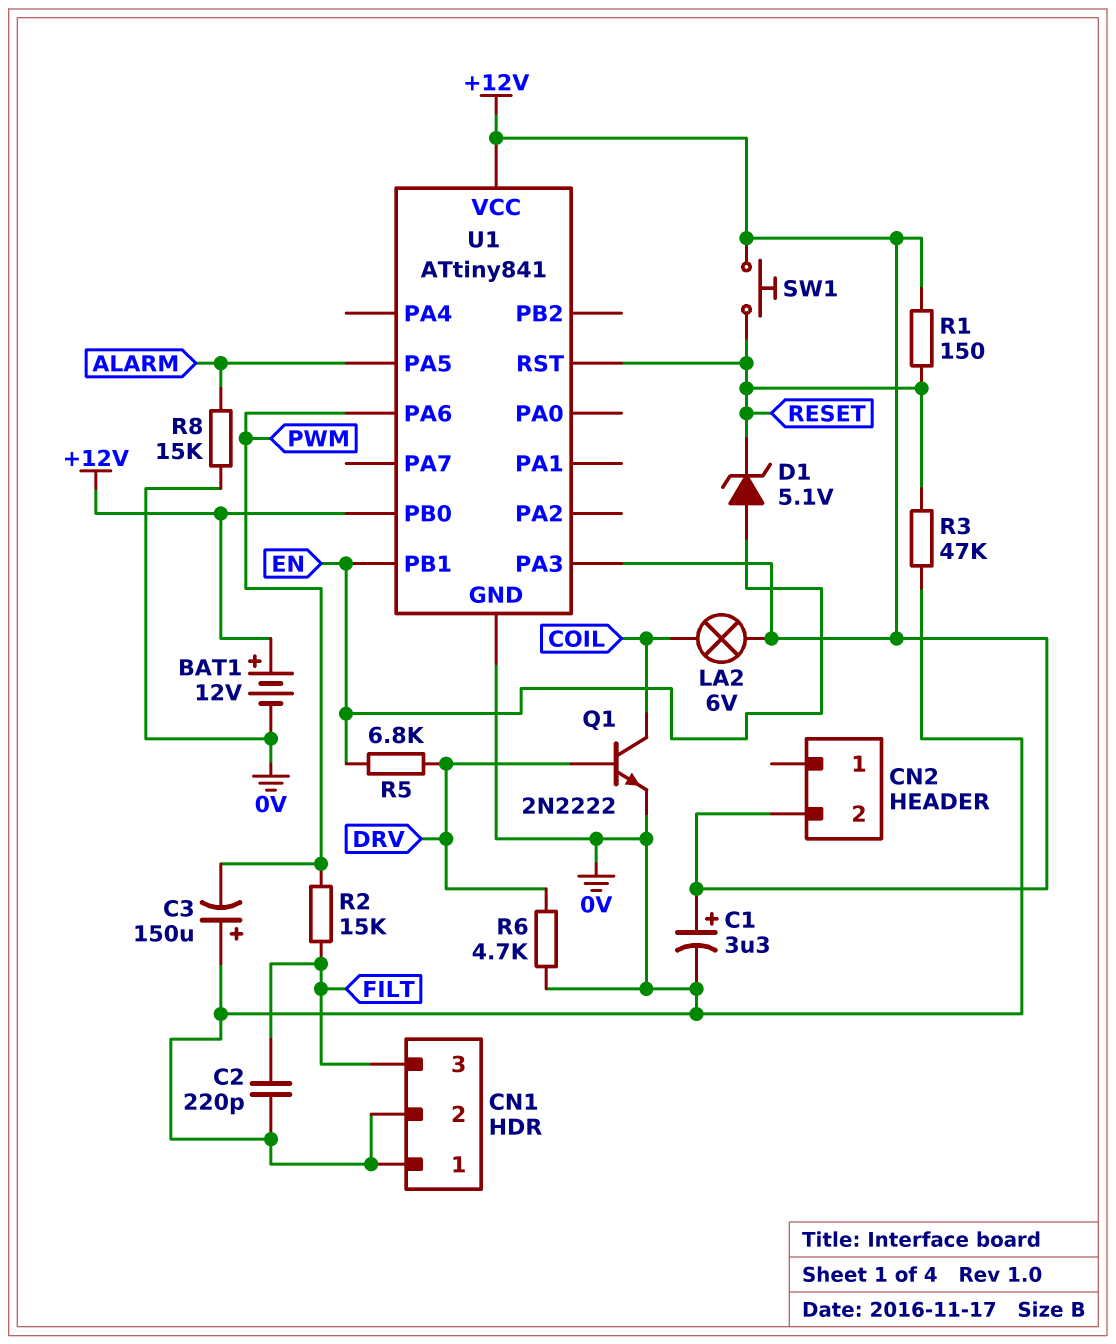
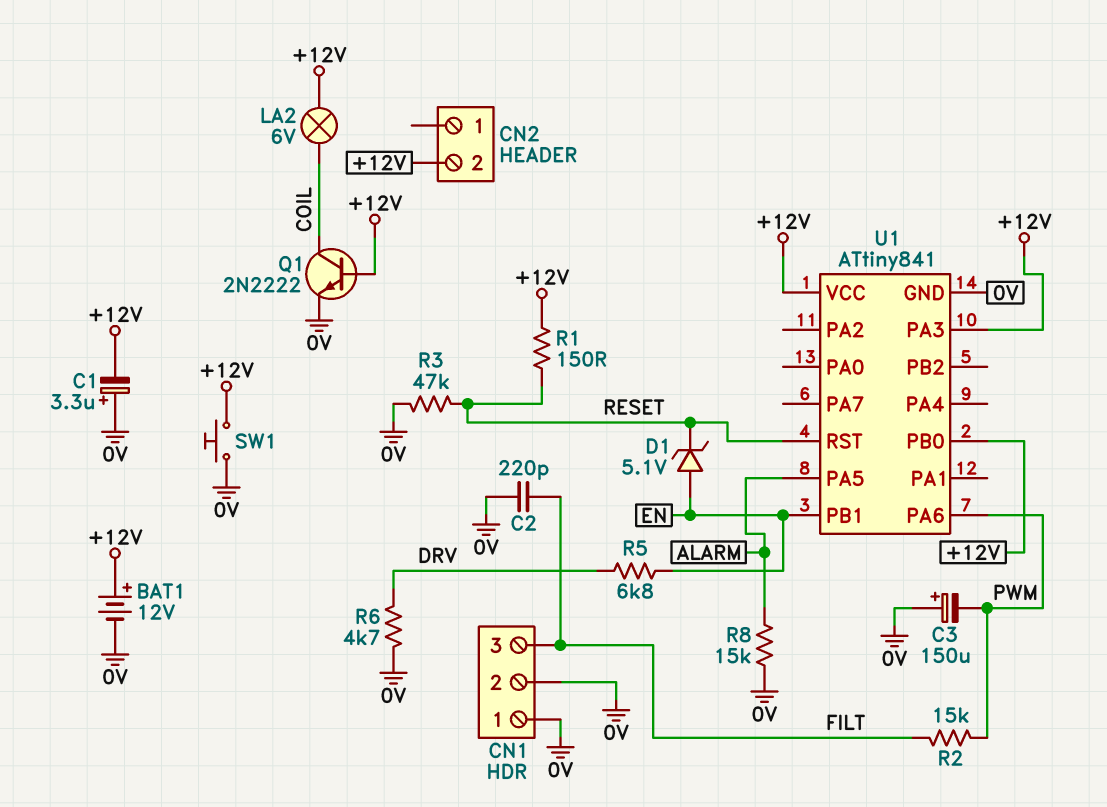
C1: 3.3uF (plus +12V, minus 0V) -> 3.3uF (plus 0V, minus +12V)
Q1: NPN 2N2222 (B DRV, C COIL, E 0V) -> NPN 2N2222 (B +12V, C COIL, E 0V)
SW1: button (+12V, RESET) -> button (+12V, 0V)

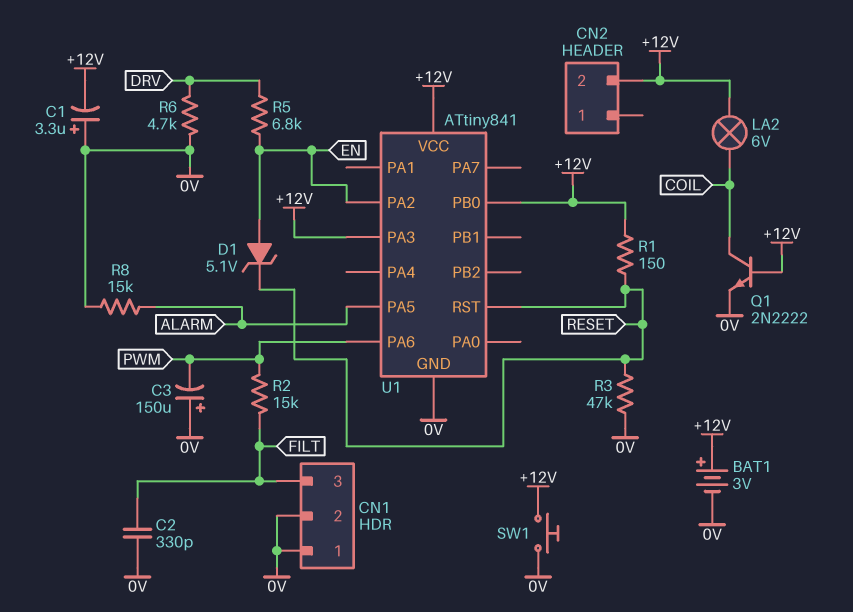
BAT1: 12V (plus +12V, minus 0V) -> 3V (plus +12V, minus 0V)
C2: 220pF (0V, FILT) -> 330pF (0V, FILT)
U1 pin PA2: none -> EN
U1 pin PB1: EN -> none

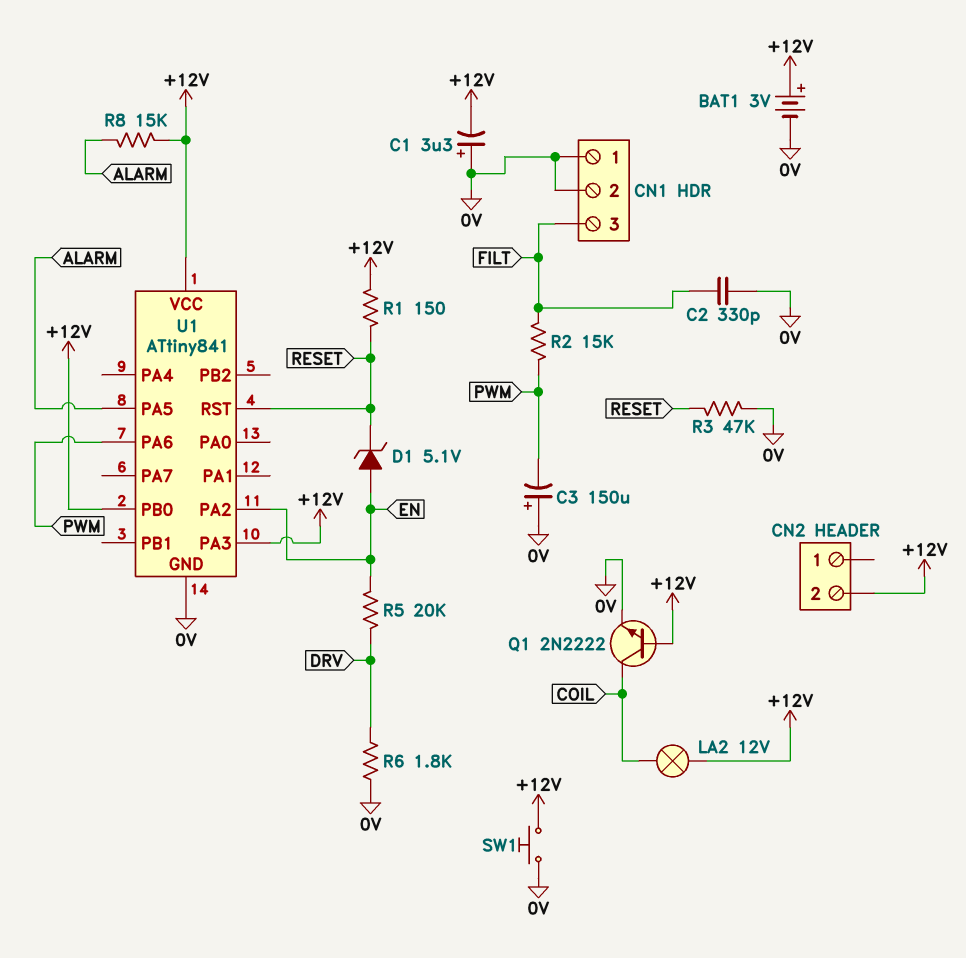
LA2: lamp 6V (+12V, COIL) -> lamp 12V (+12V, COIL)
R5: 6.8k (DRV, EN) -> 20k (DRV, EN)
R6: 4.7k (0V, DRV) -> 1.8k (0V, DRV)
R8: 15k (0V, ALARM) -> 15k (+12V, ALARM)

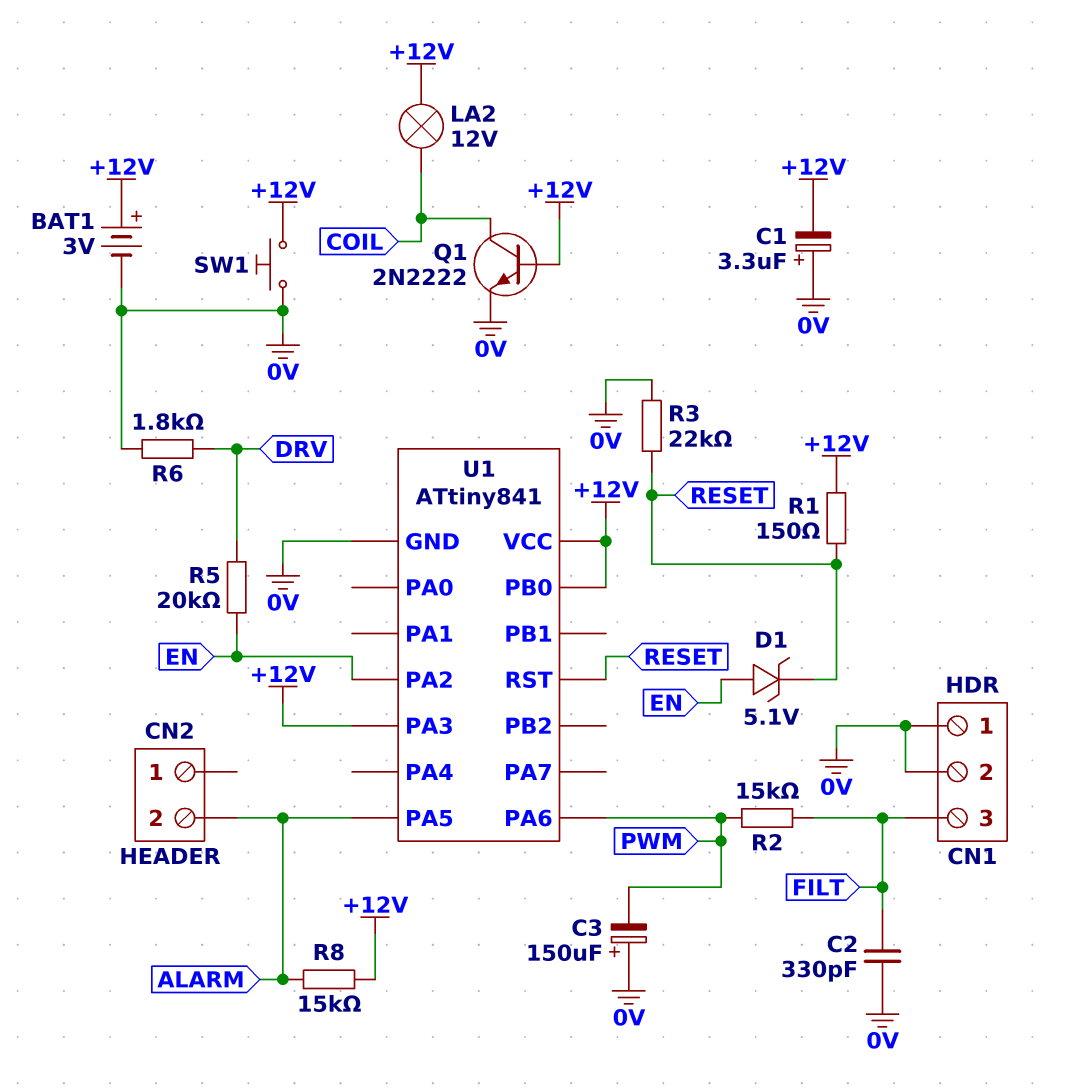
CN2 pin 2: +12V -> ALARM
R3: 47k (0V, RESET) -> 22k (0V, RESET)

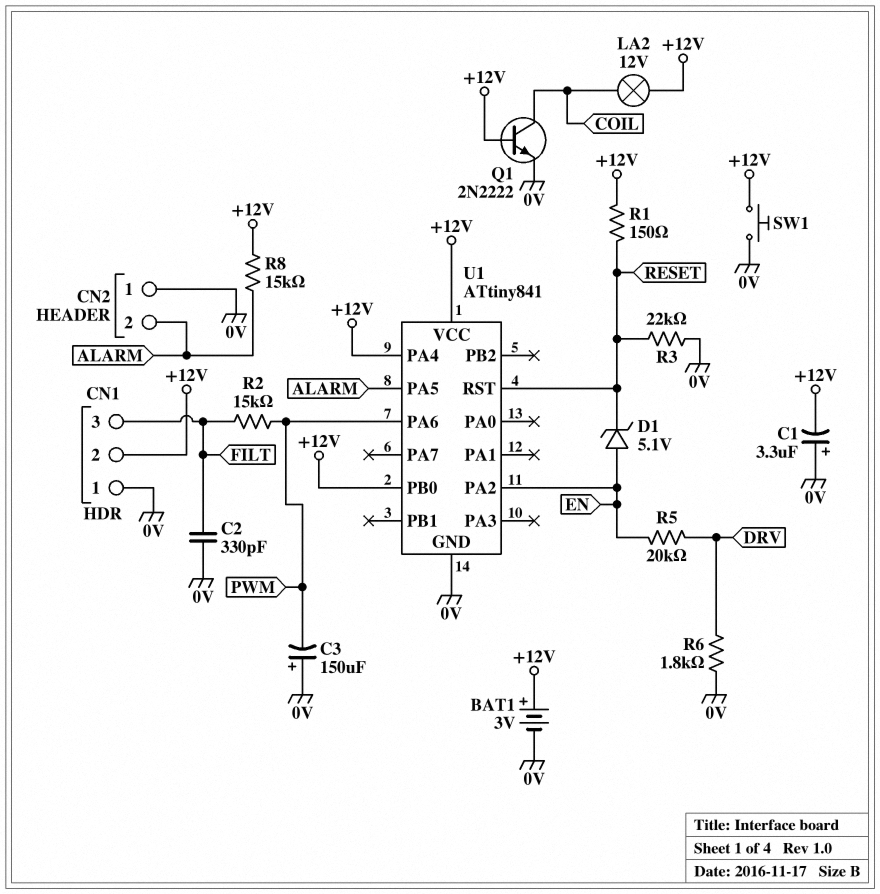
CN1 pin 2: 0V -> +12V
CN2 pin 1: none -> 0V
U1 pin PA3: +12V -> none
U1 pin PA4: none -> +12V

